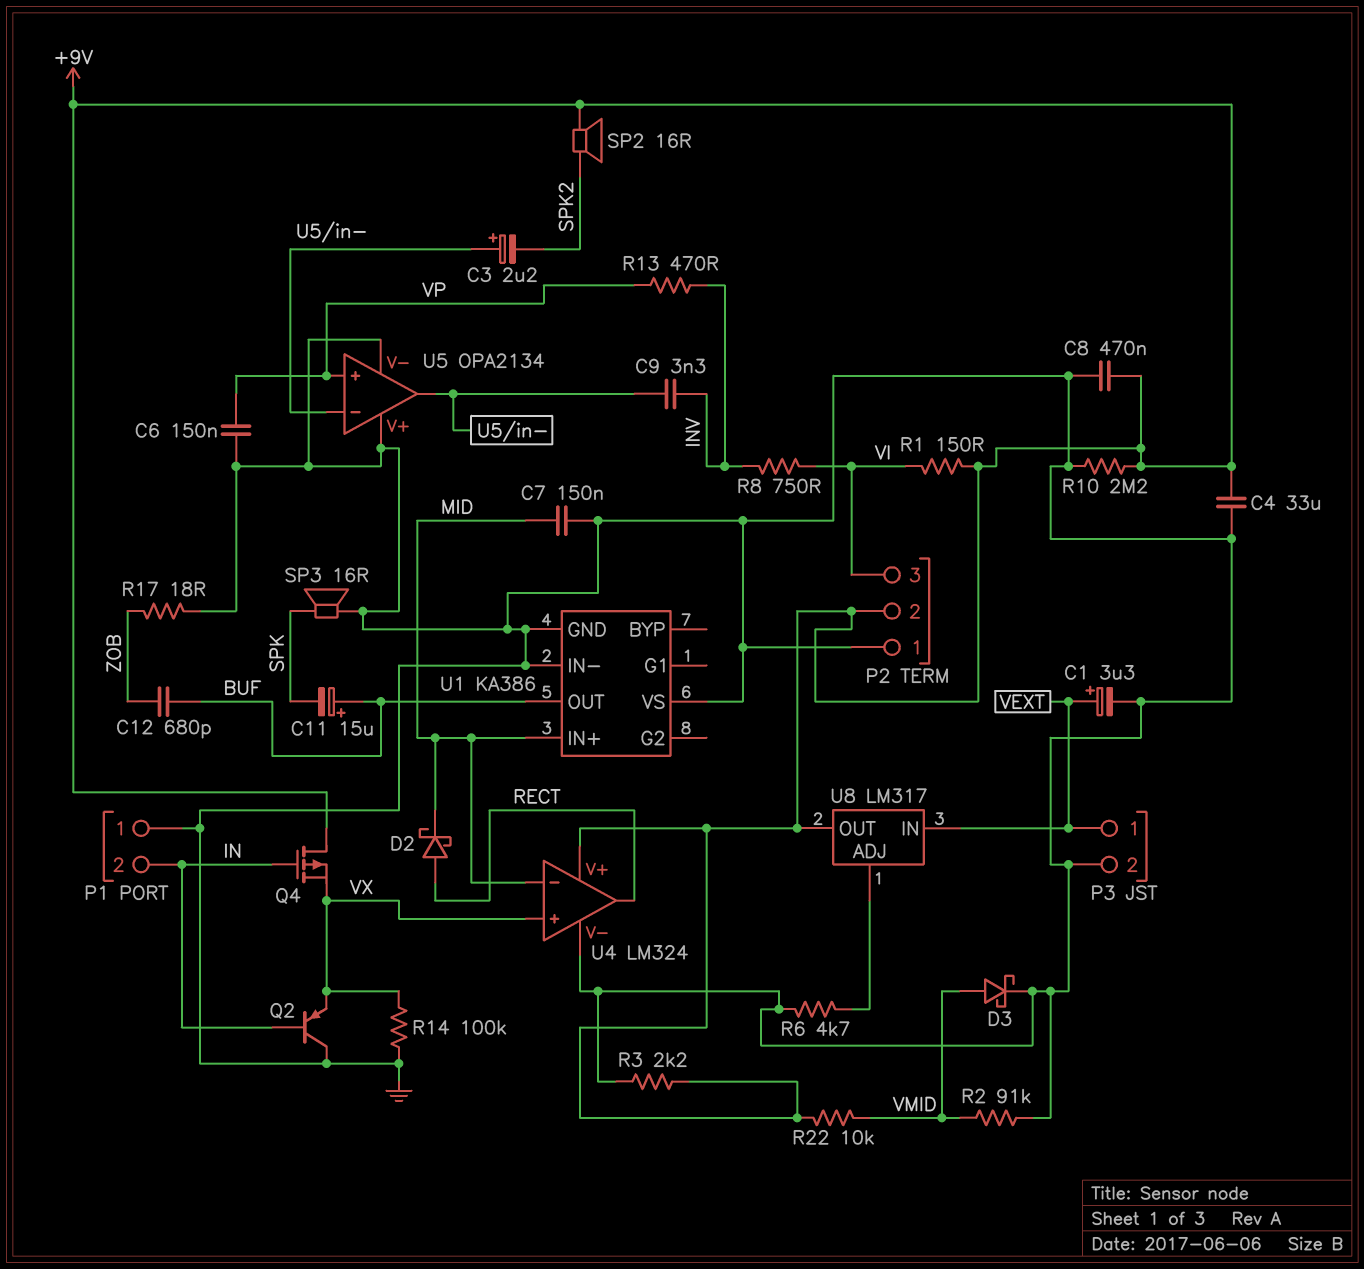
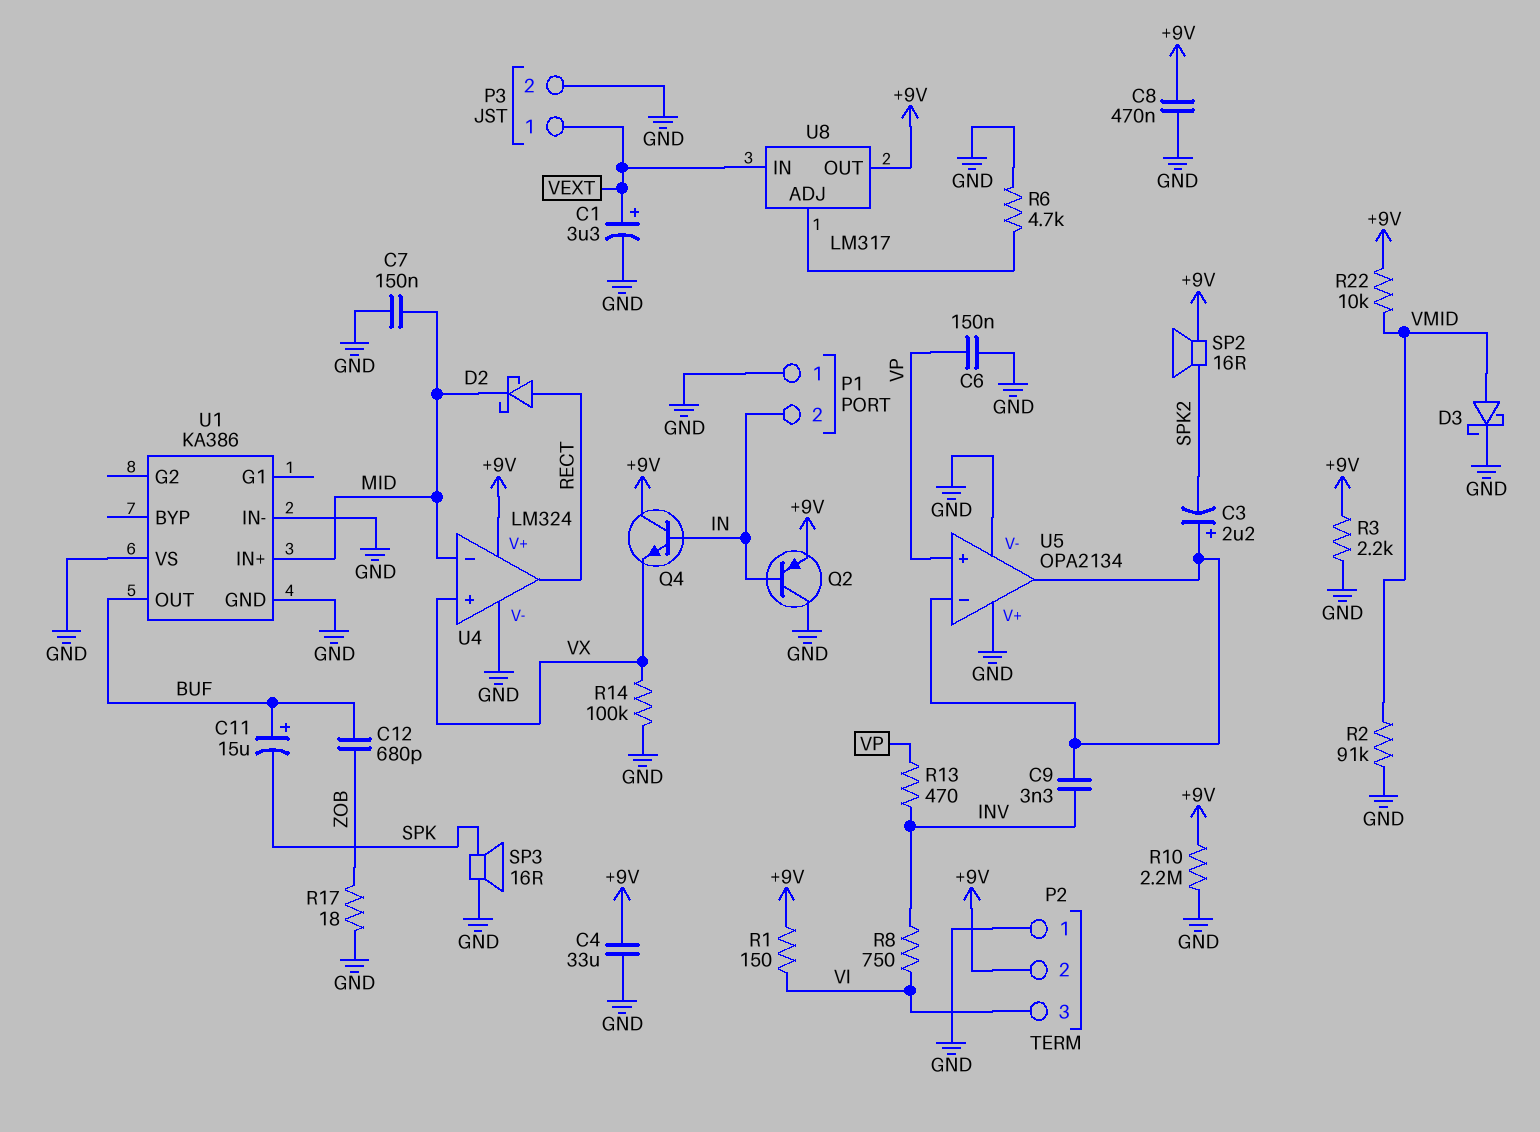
Q2: PNP (B IN, C GND, E VX) -> PNP (B IN, C GND, E +9V)
Q4: PMOS (G IN, D +9V, S VX) -> NPN (B IN, C +9V, E VX)

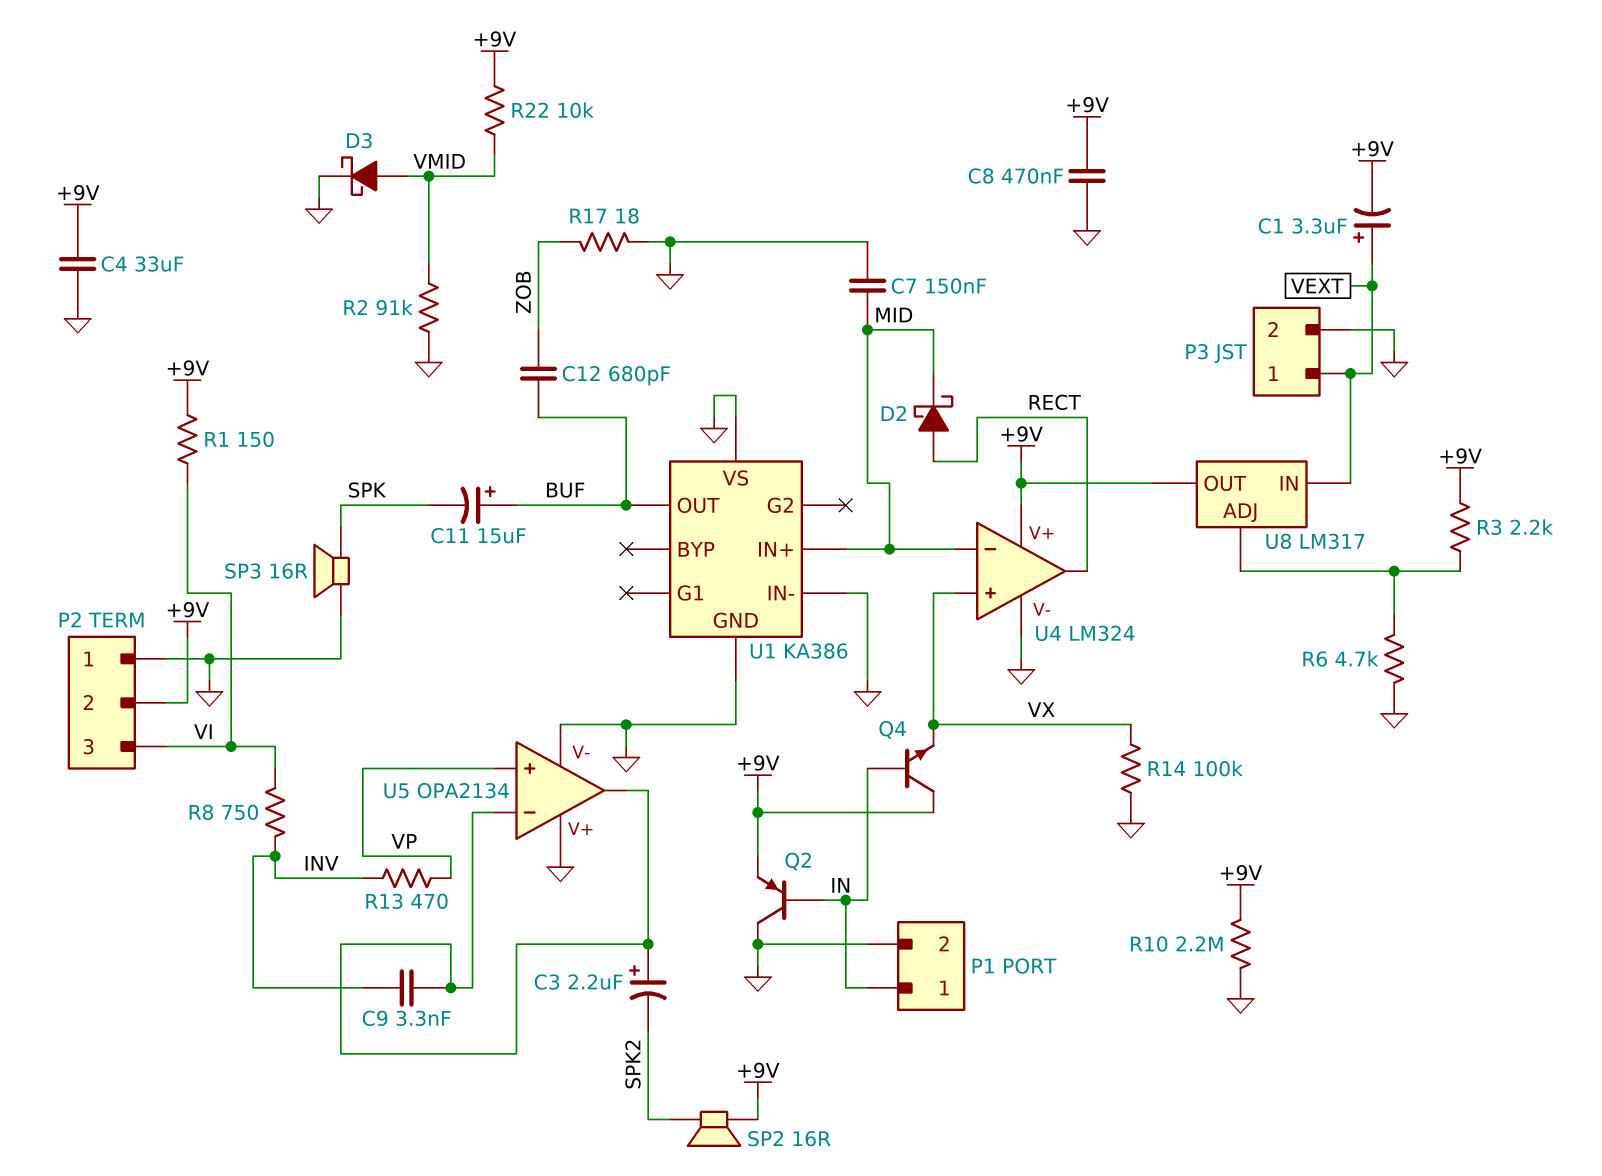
C1: 3.3uF (plus VEXT, minus GND) -> 3.3uF (plus VEXT, minus +9V)
C6: 150nF (GND, VP) -> none
P1 pin 1: GND -> IN
P1 pin 2: IN -> GND
R3: 2.2k (+9V, GND) -> 2.2k (+9V, U8/ADJ)

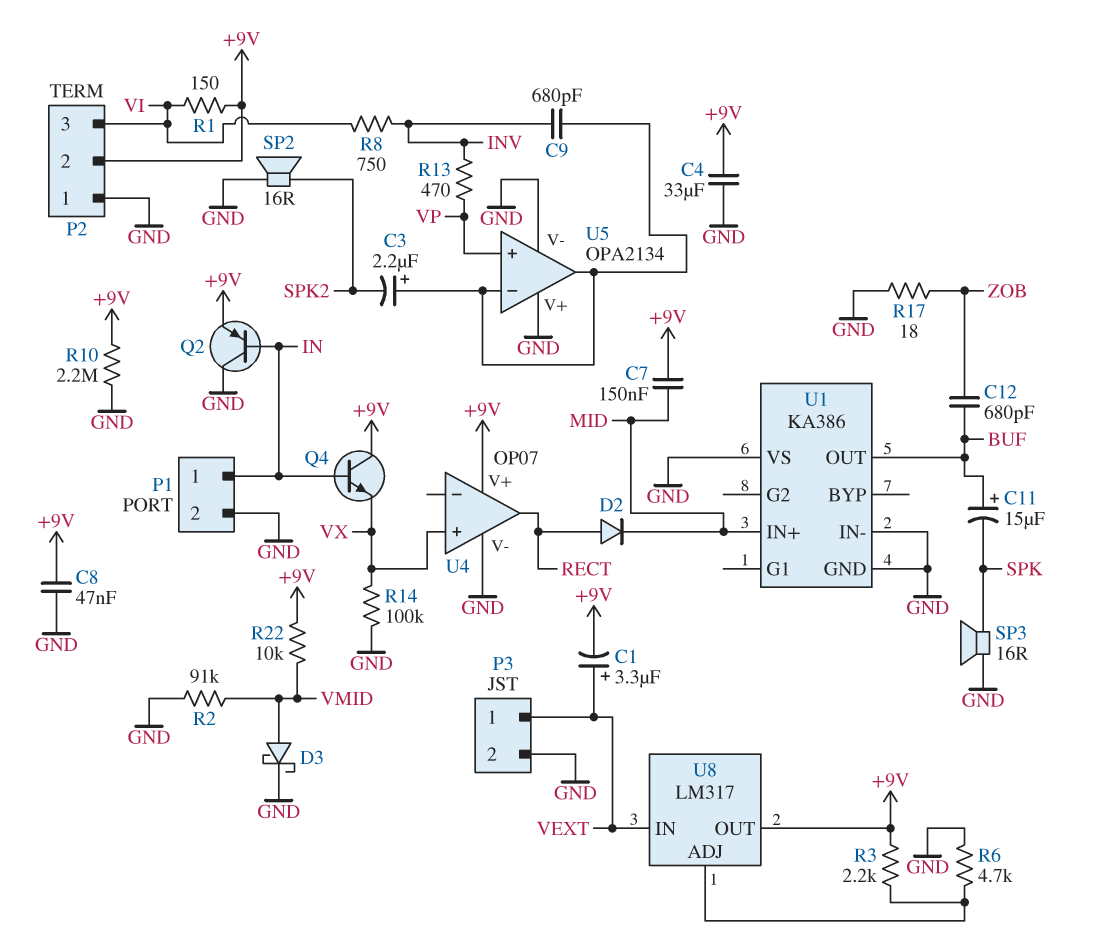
C7: 150nF (GND, MID) -> 150nF (+9V, MID)
C8: 470nF (+9V, GND) -> 47nF (+9V, GND)
C9: 3.3nF (INV, U5/in-) -> 680pF (INV, U5/in-)
D2: schottky (A RECT, K MID) -> diode (A RECT, K MID)
SP2: speaker 16R (+9V, SPK2) -> speaker 16R (GND, SPK2)
U4: LM324 -> OP07
U4 pin in-: MID -> none

